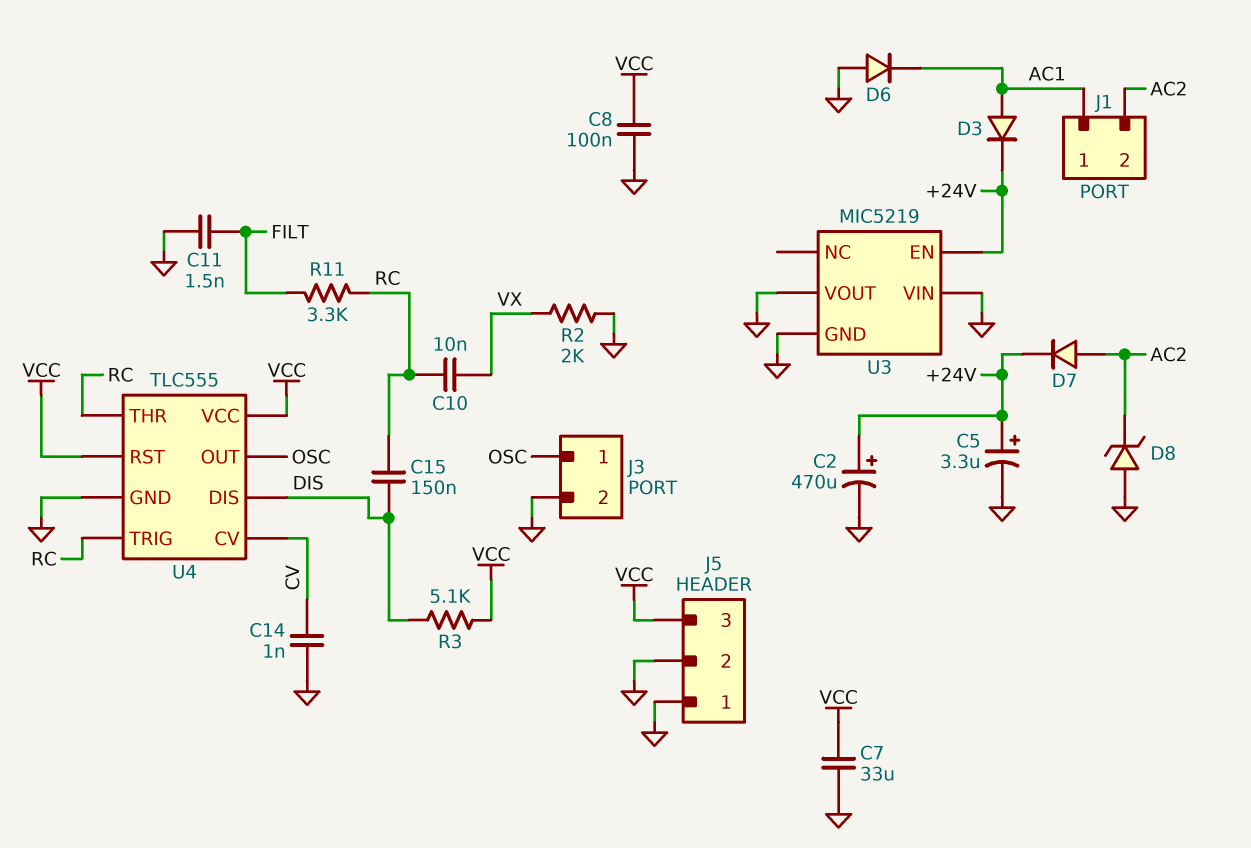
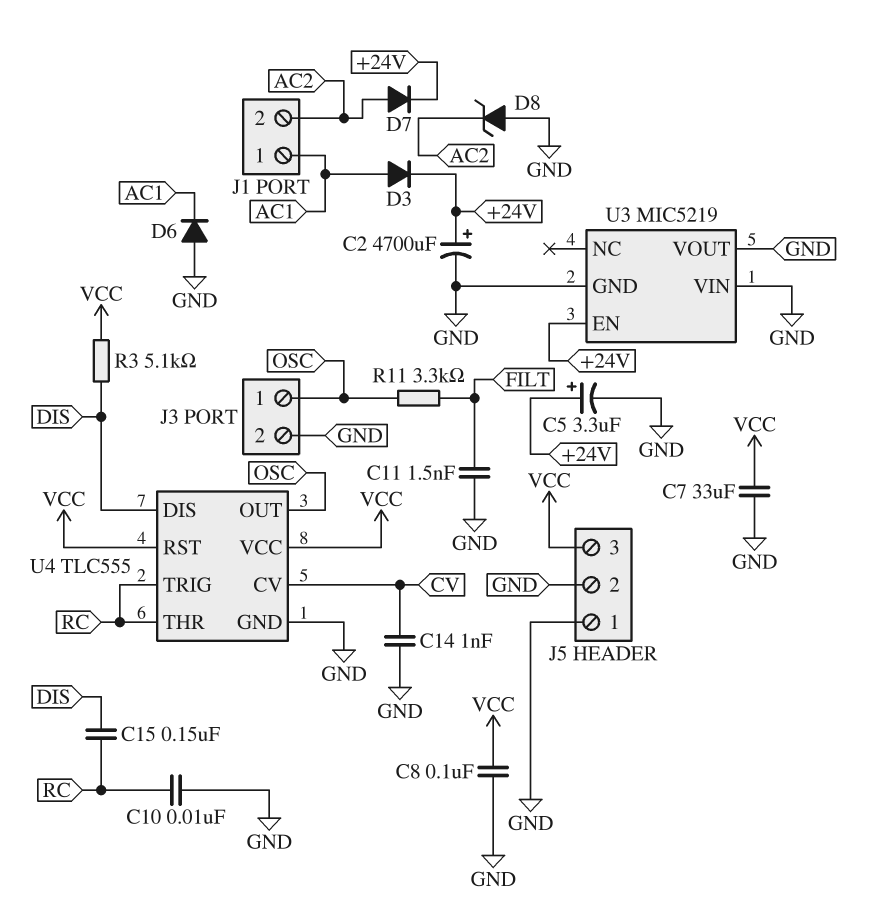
C2: 470uF (plus +24V, minus GND) -> 4700uF (plus +24V, minus GND)
C10: 10nF (RC, VX) -> 10nF (GND, RC)
R2: 2k (GND, VX) -> none
R11: 3.3k (FILT, RC) -> 3.3k (FILT, OSC)

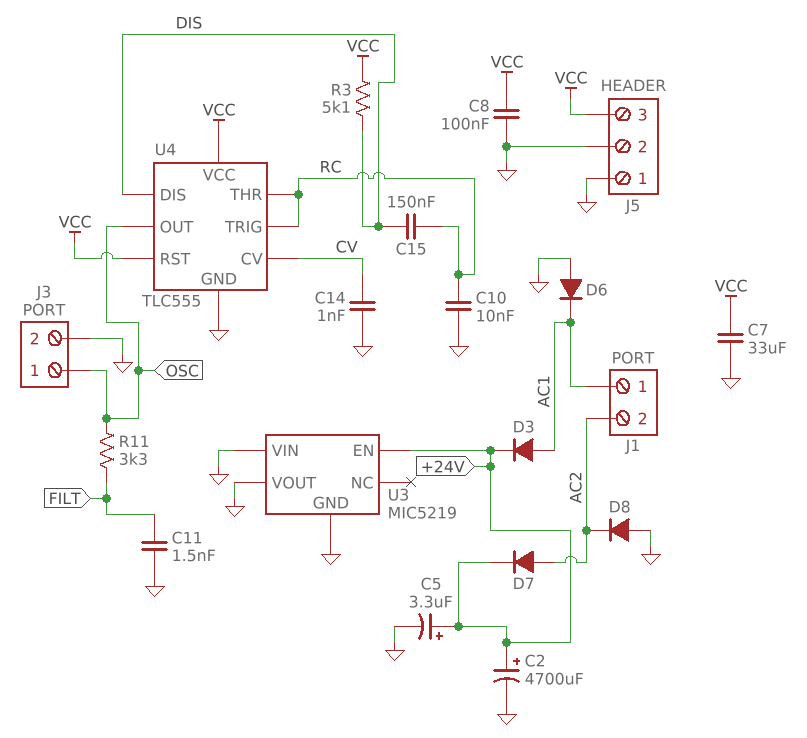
D8: zener (A GND, K AC2) -> diode (A GND, K AC2)

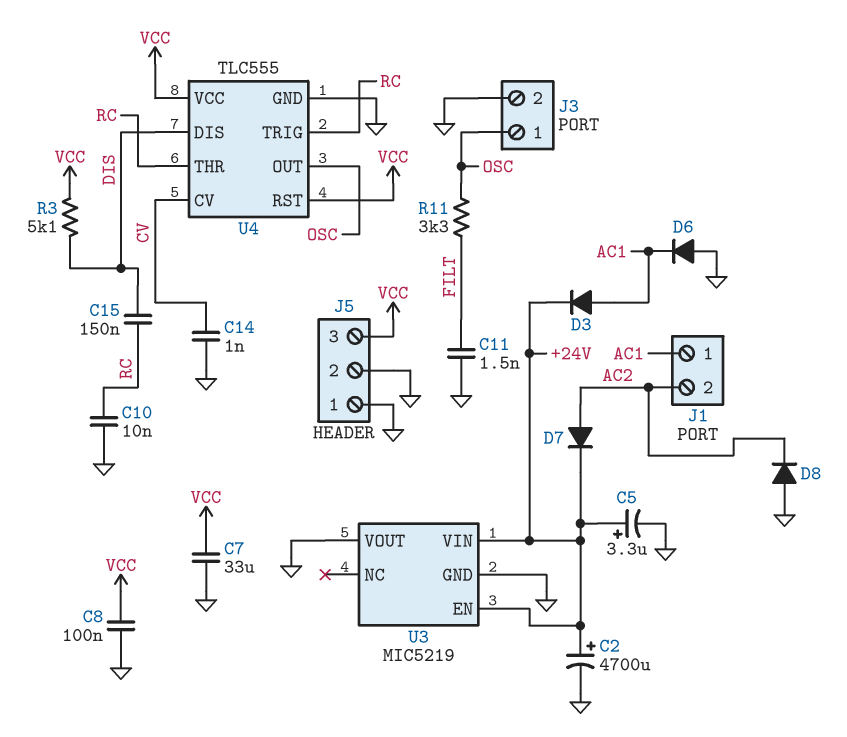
U3 pin VIN: GND -> +24V

